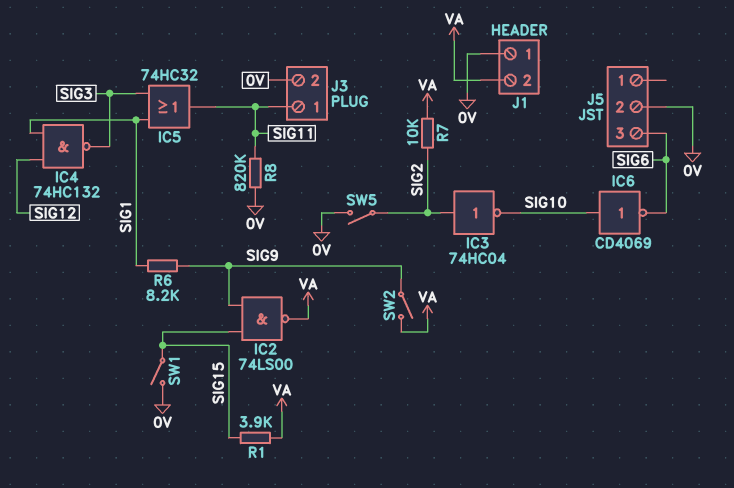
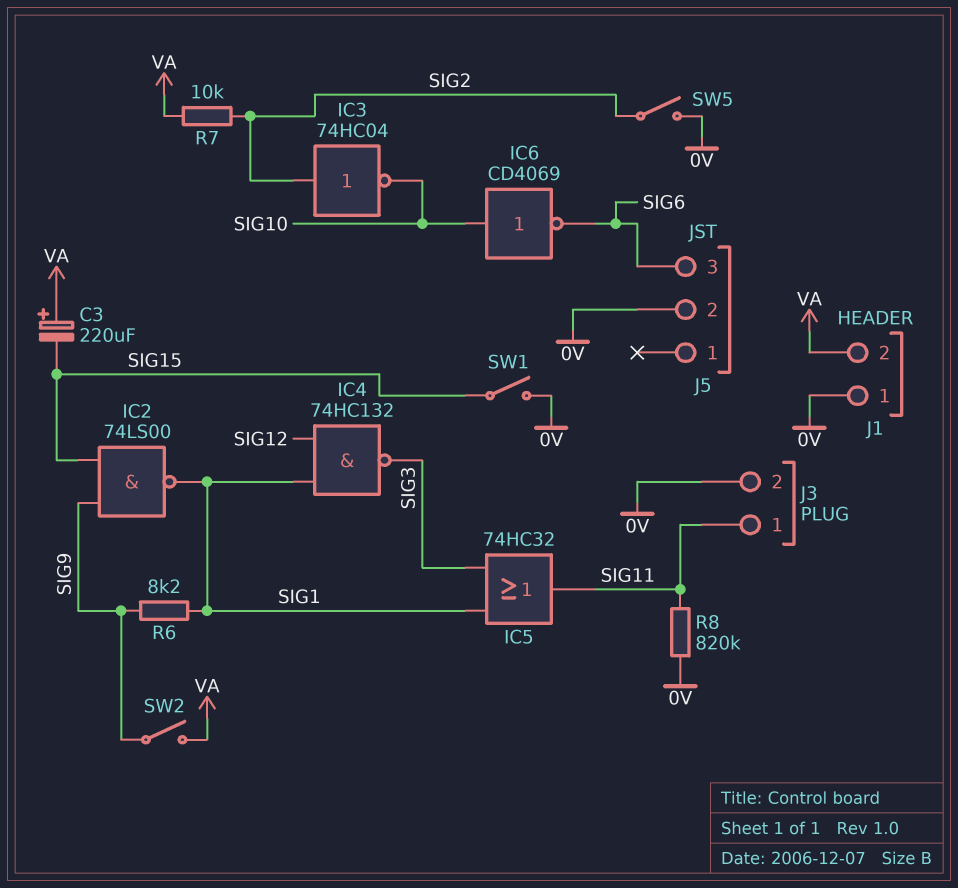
C3: none -> 220uF (plus VA, minus SIG15)
IC2: NAND 74LS00 (in SIG9, in SIG15, out VA) -> NAND 74LS00 (in SIG9, in SIG15, out SIG1)
R1: 3.9k (SIG15, VA) -> none

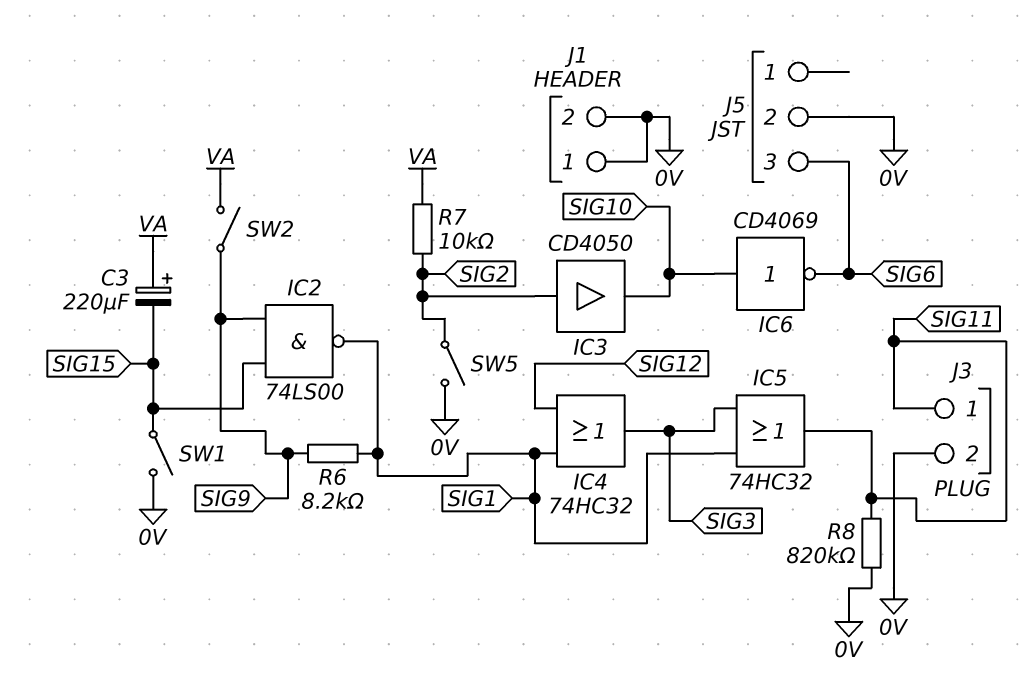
IC3: NOT 74HC04 (in SIG2, out SIG10) -> buffer CD4050 (in SIG2, out SIG10)
IC4: NAND 74HC132 (in SIG1, in SIG12, out SIG3) -> OR 74HC32 (in SIG1, in SIG12, out SIG3)
J1 pin 2: VA -> 0V

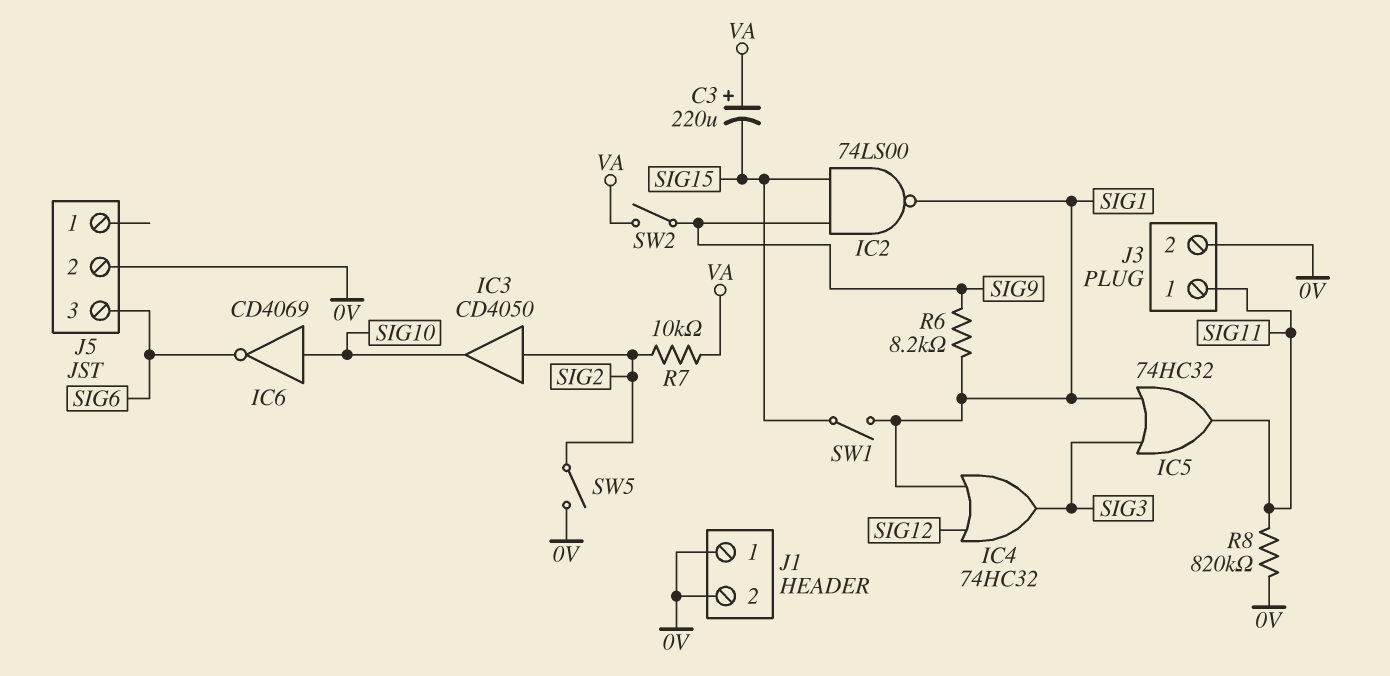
SW1: switch (0V, SIG15) -> switch (SIG1, SIG15)

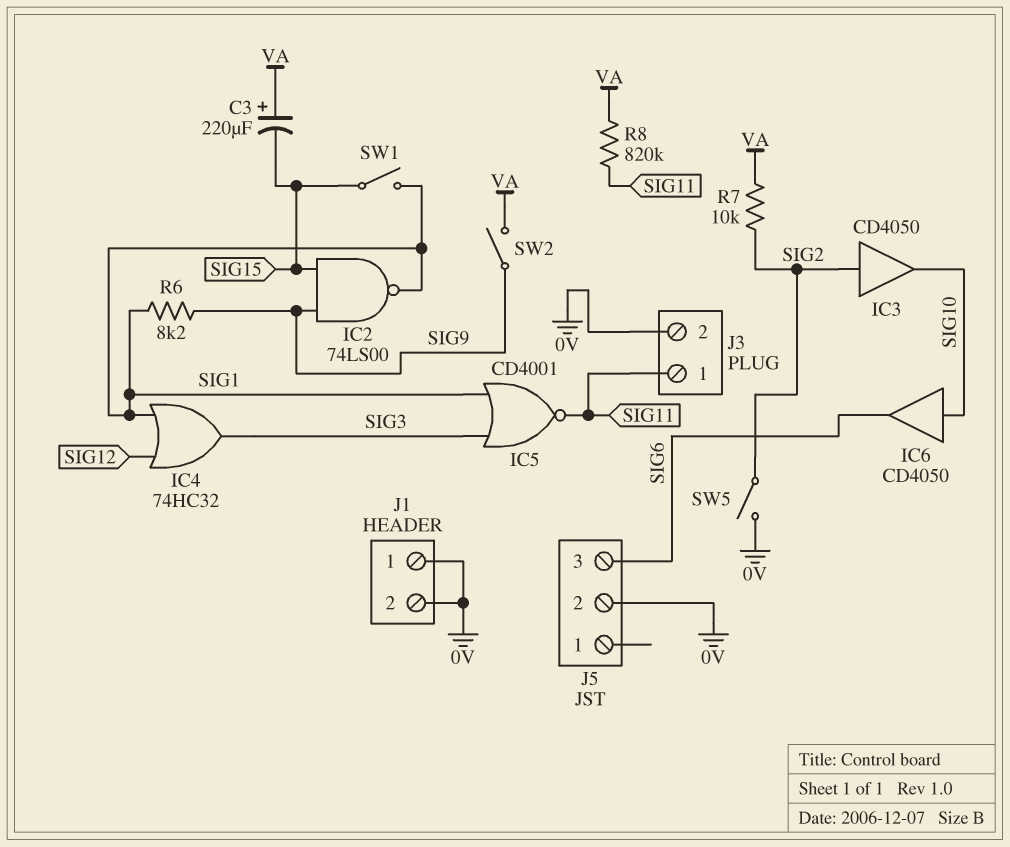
IC5: OR 74HC32 (in SIG1, in SIG3, out SIG11) -> NOR CD4001 (in SIG1, in SIG3, out SIG11)
IC6: NOT CD4069 (in SIG10, out SIG6) -> buffer CD4050 (in SIG10, out SIG6)
R8: 820k (0V, SIG11) -> 820k (SIG11, VA)

